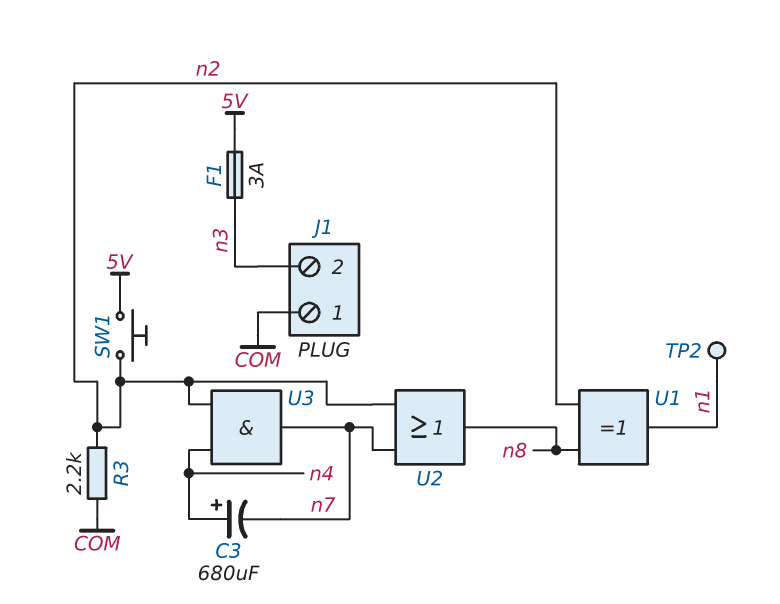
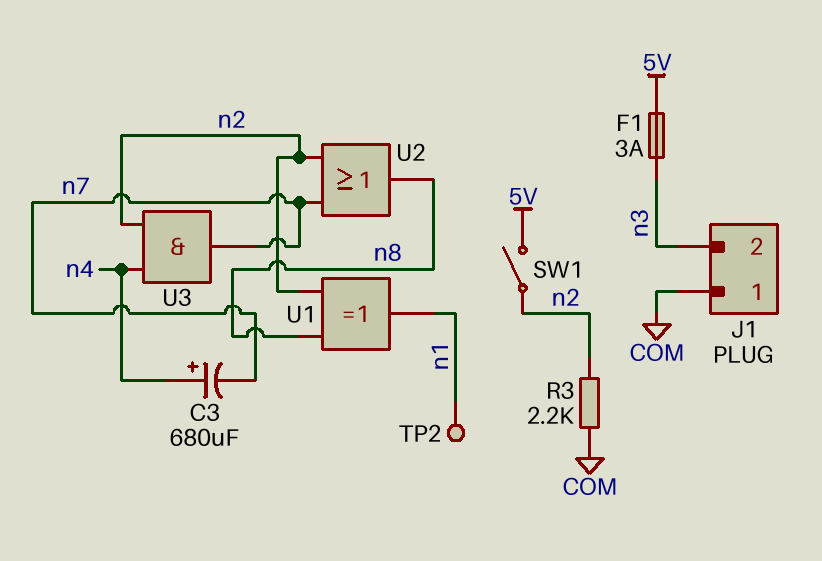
SW1: button (5V, n2) -> switch (5V, n2)

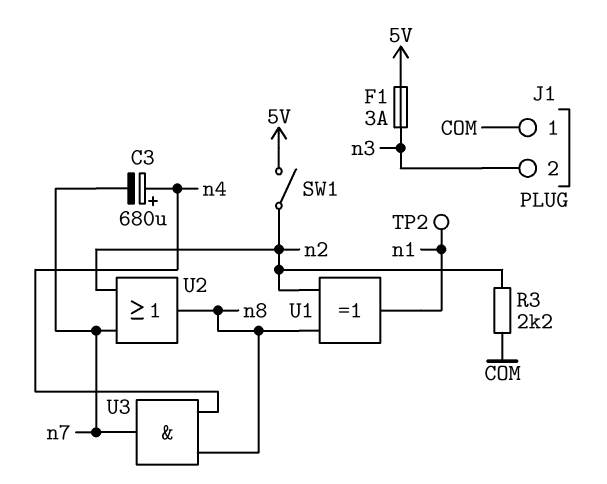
U3: AND (in n2, in n4, out n7) -> AND (in n4, in n8, out n7)

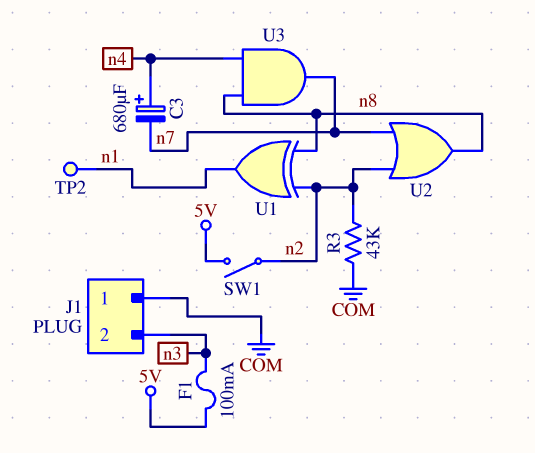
F1: 3A (5V, n3) -> 100mA (5V, n3)
R3: 2.2k (COM, n2) -> 43k (COM, n2)

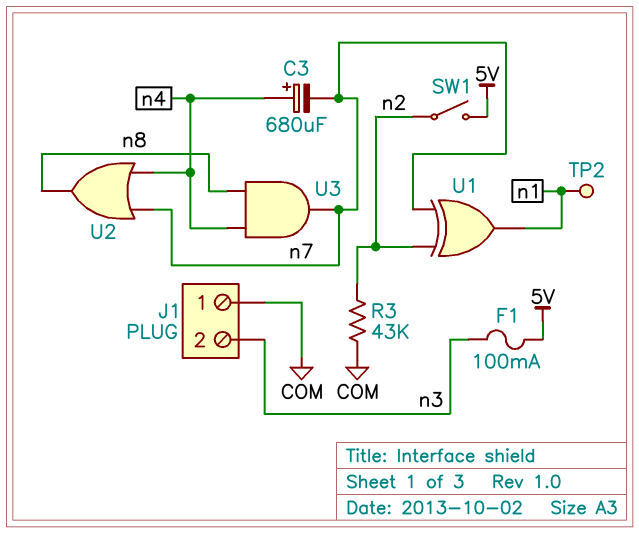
U1: XOR (in n2, in n8, out n1) -> XOR (in n2, in n7, out n1)
U2: OR (in n2, in n7, out n8) -> OR (in n4, in n7, out n8)

